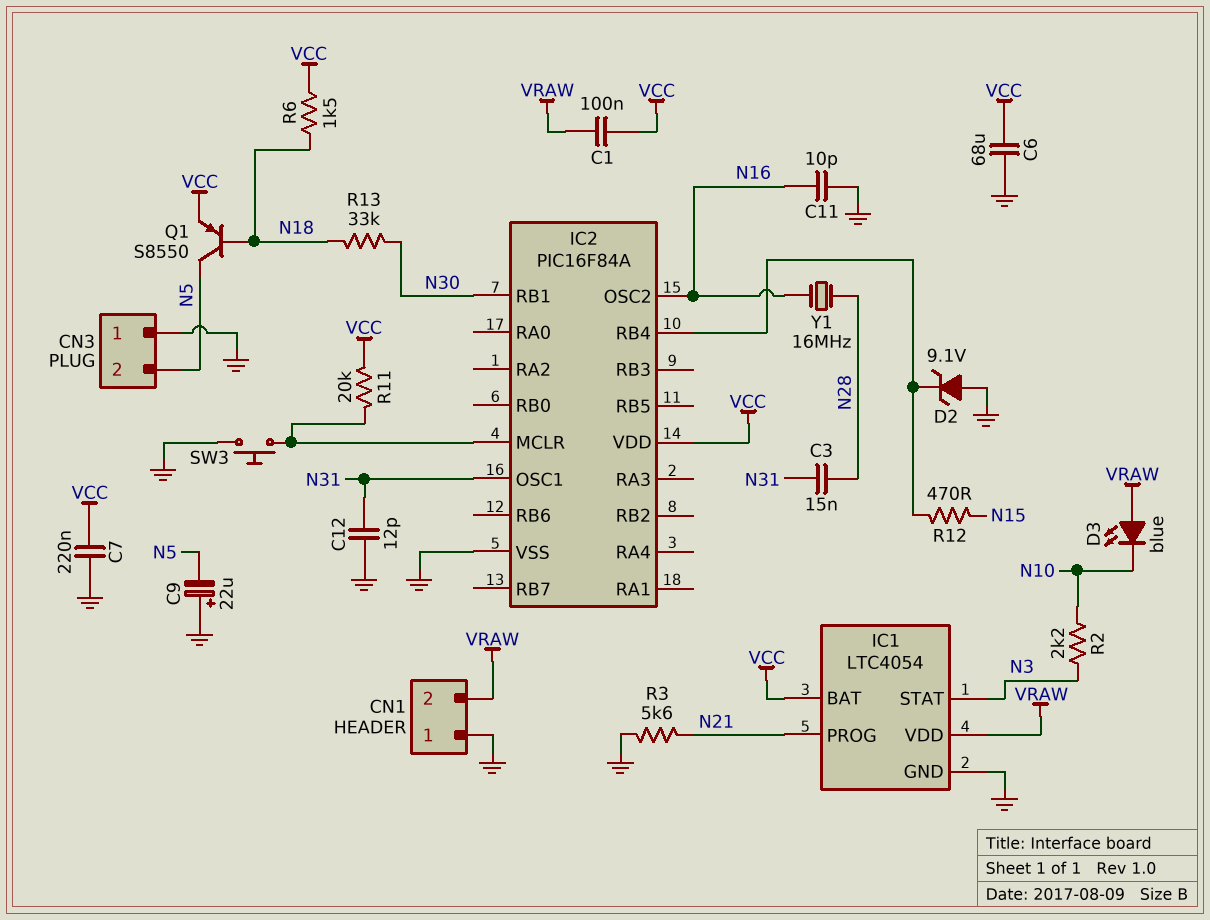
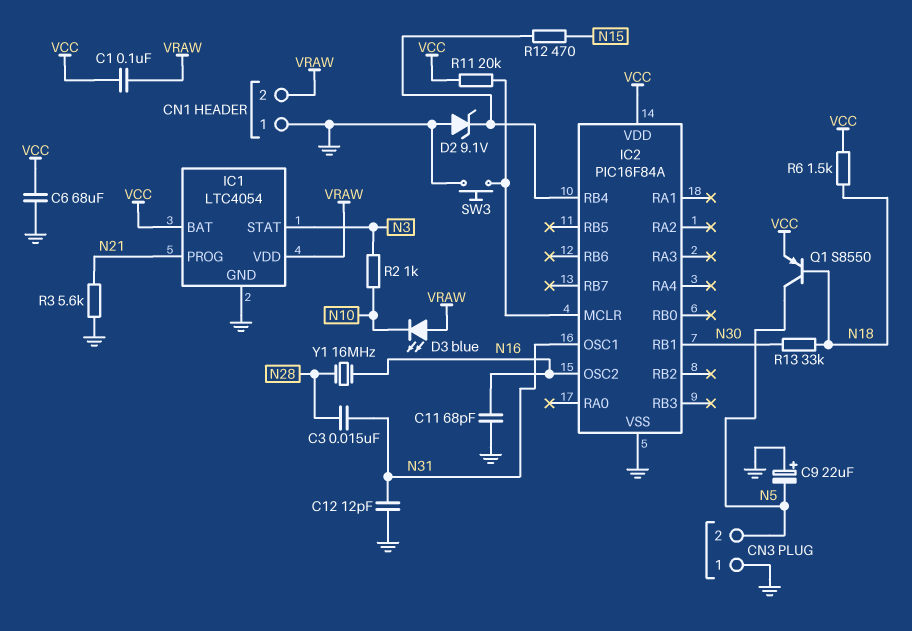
C7: 220nF (GND, VCC) -> none
C11: 10pF (GND, N16) -> 68pF (GND, N16)
R2: 2.2k (N3, N10) -> 1k (N3, N10)

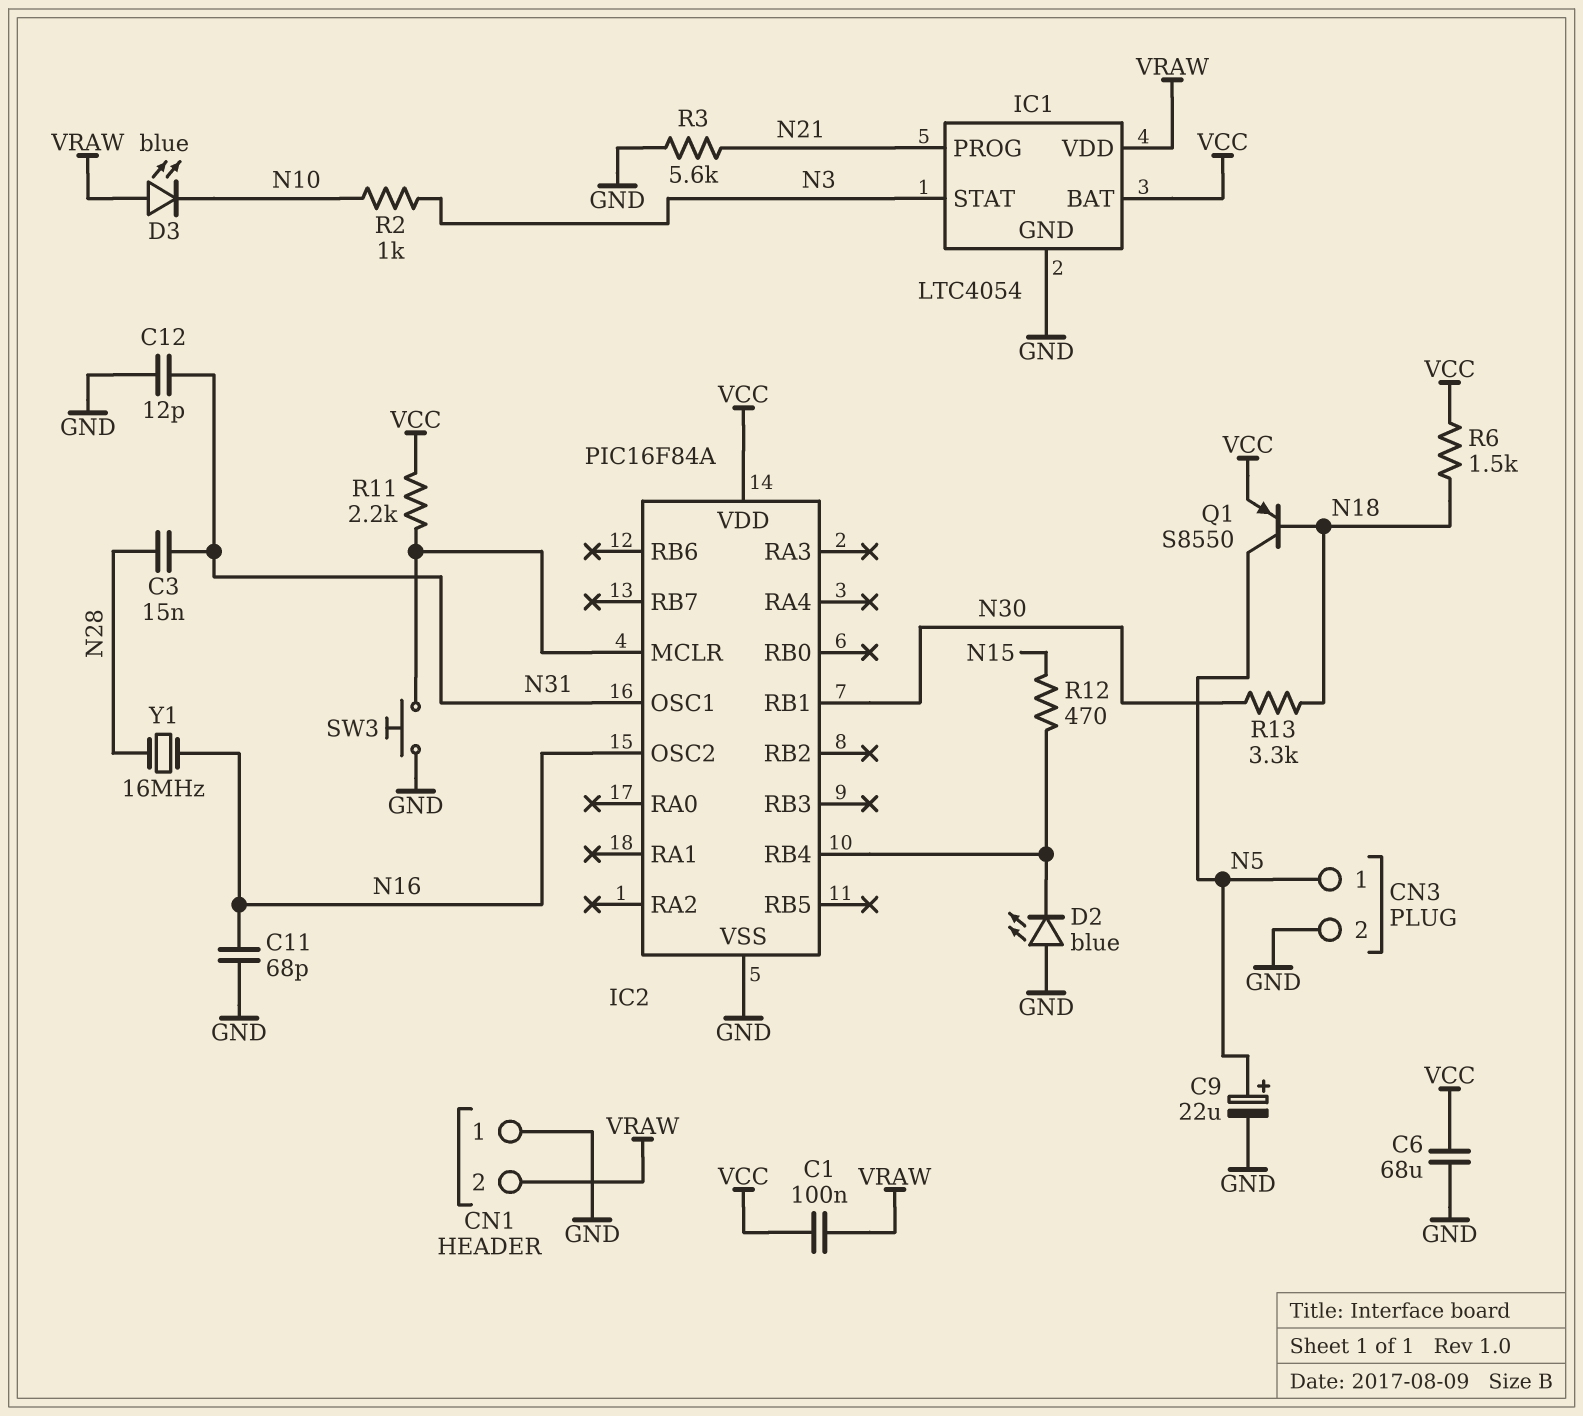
C9: 22uF (plus GND, minus N5) -> 22uF (plus N5, minus GND)
CN3 pin 1: GND -> N5
CN3 pin 2: N5 -> GND
D2: zener 9.1V (A GND, K IC2/RB4) -> LED blue (A GND, K IC2/RB4)
R11: 20k (IC2/MCLR, VCC) -> 2.2k (IC2/MCLR, VCC)
R13: 33k (N18, N30) -> 3.3k (N18, N30)

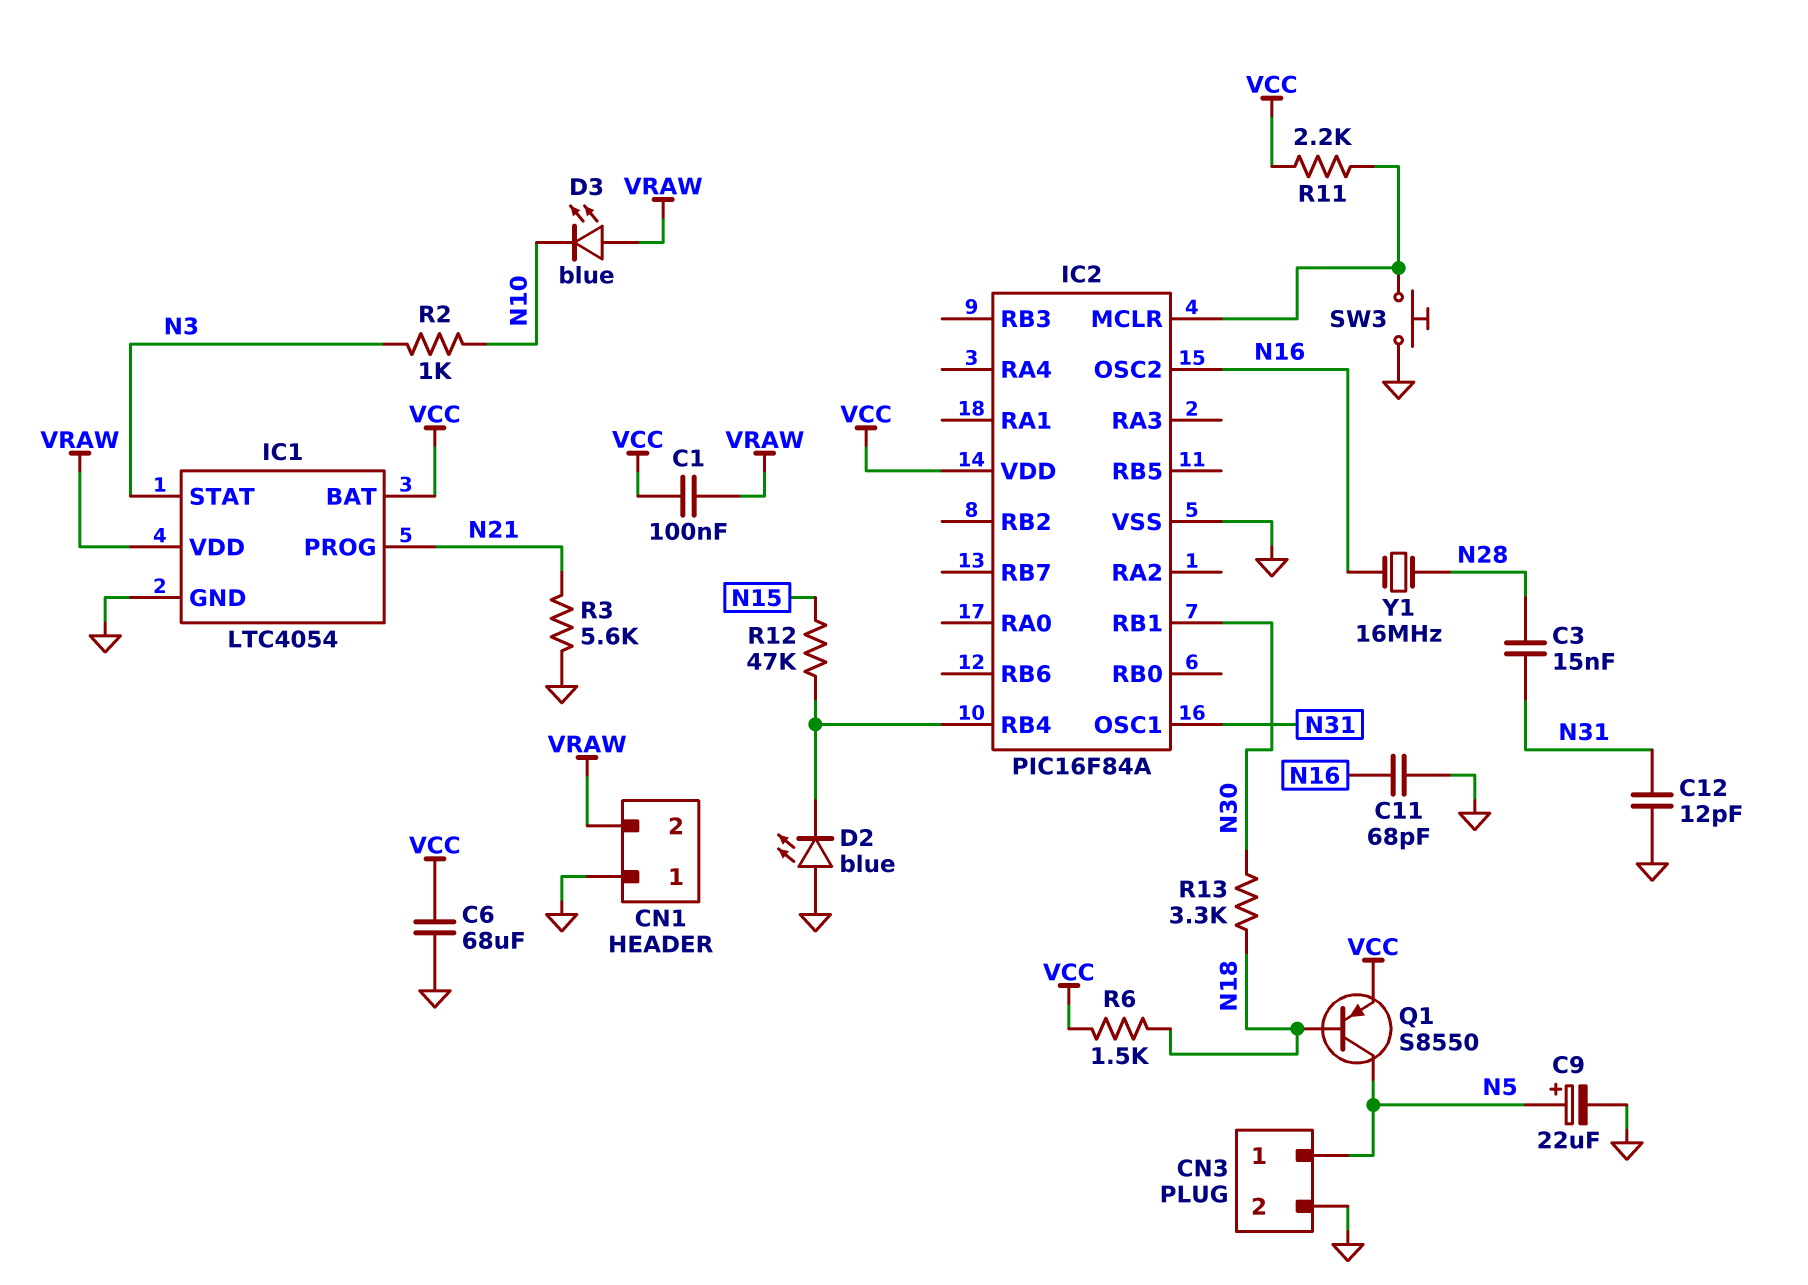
R12: 470 (IC2/RB4, N15) -> 47k (IC2/RB4, N15)

